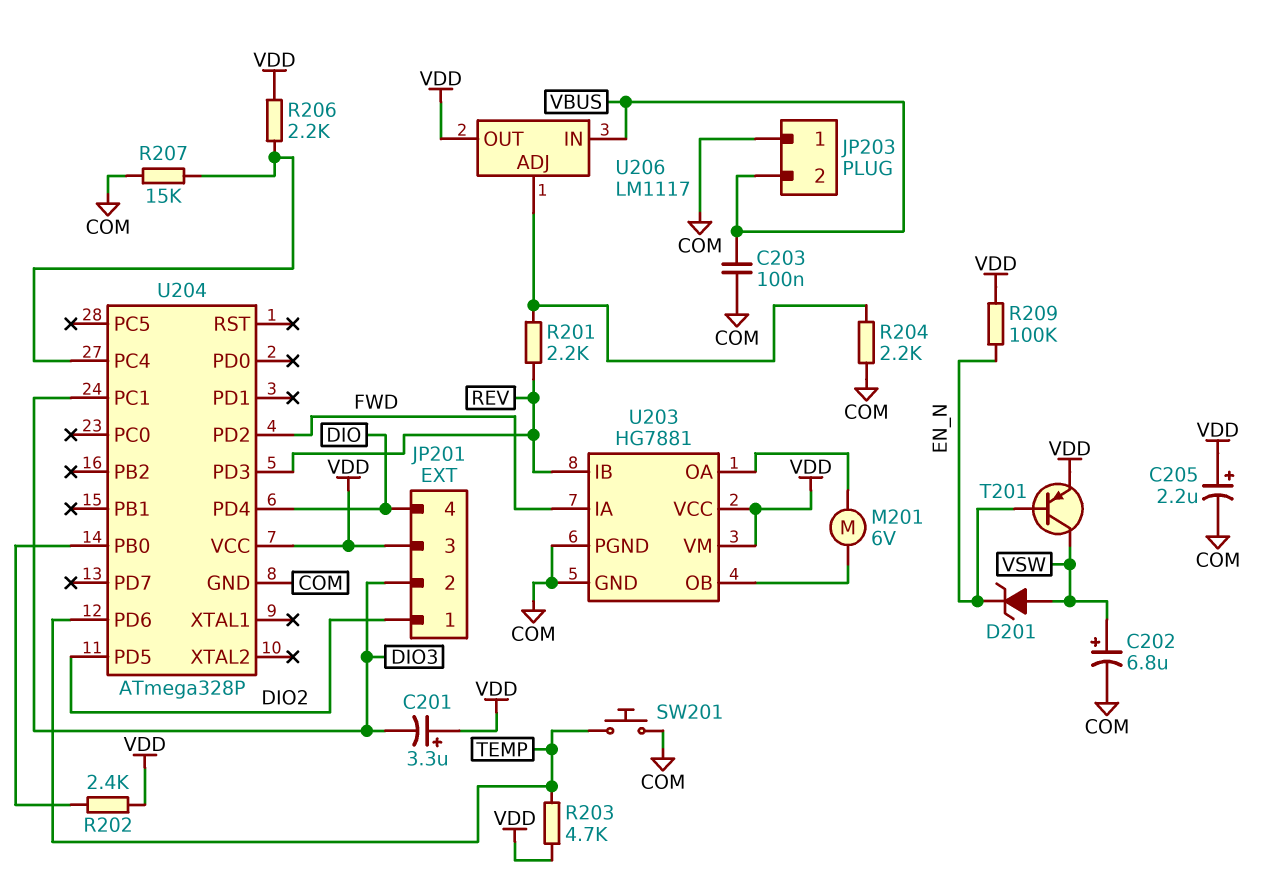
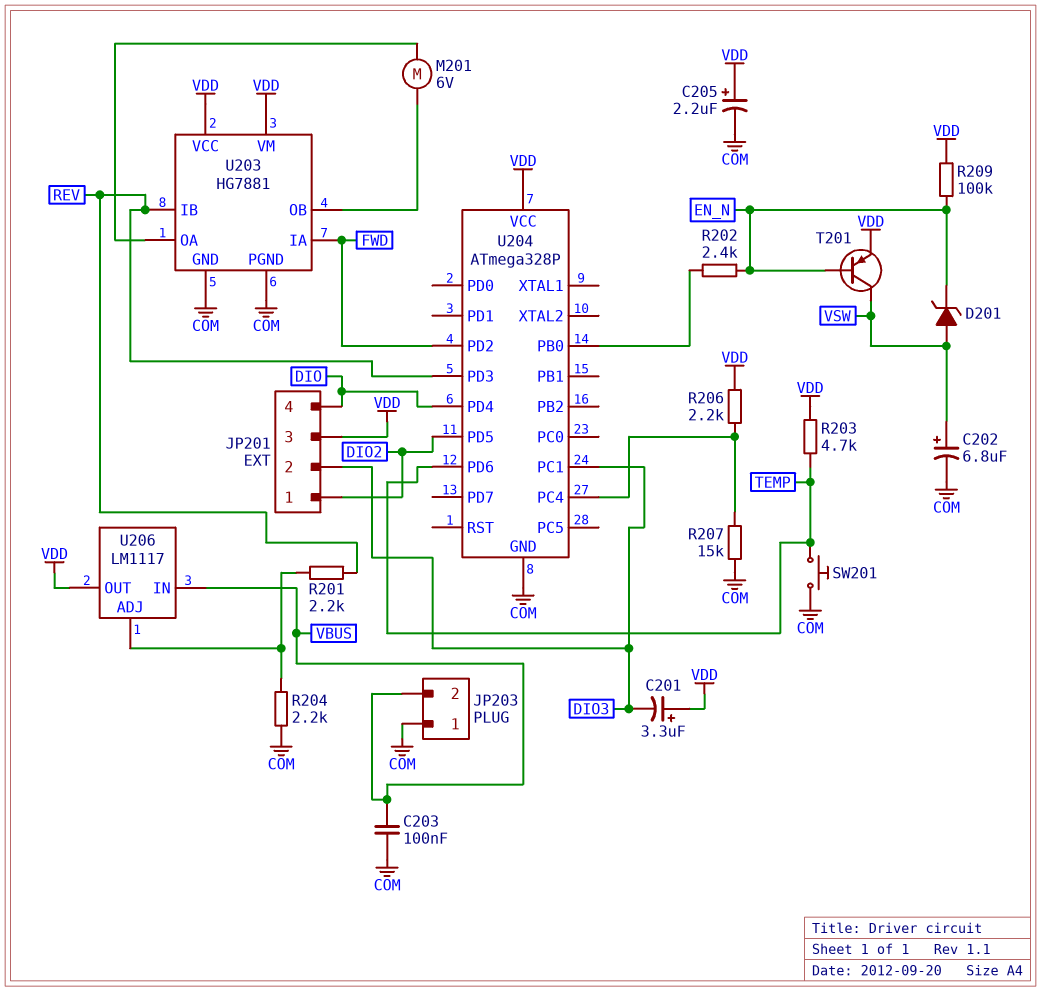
R202: 2.4k (U204/PB0, VDD) -> 2.4k (EN_N, U204/PB0)

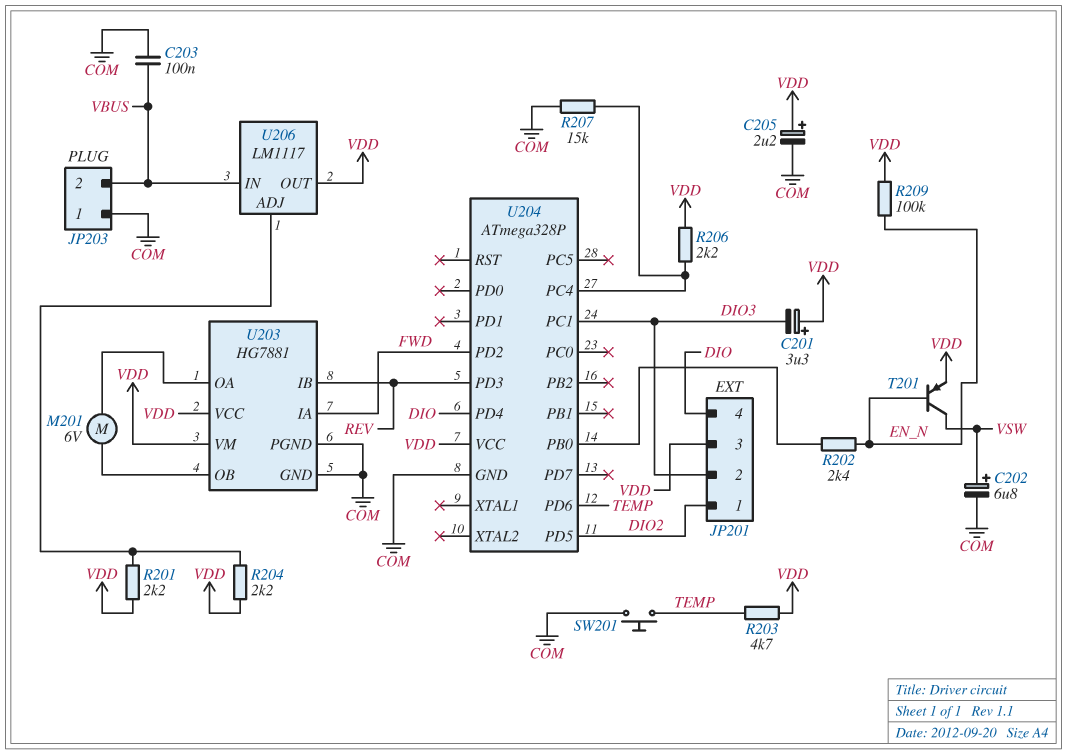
D201: zener (A VSW, K EN_N) -> none
R201: 2.2k (REV, U206/ADJ) -> 2.2k (U206/ADJ, VDD)
R204: 2.2k (COM, U206/ADJ) -> 2.2k (U206/ADJ, VDD)

